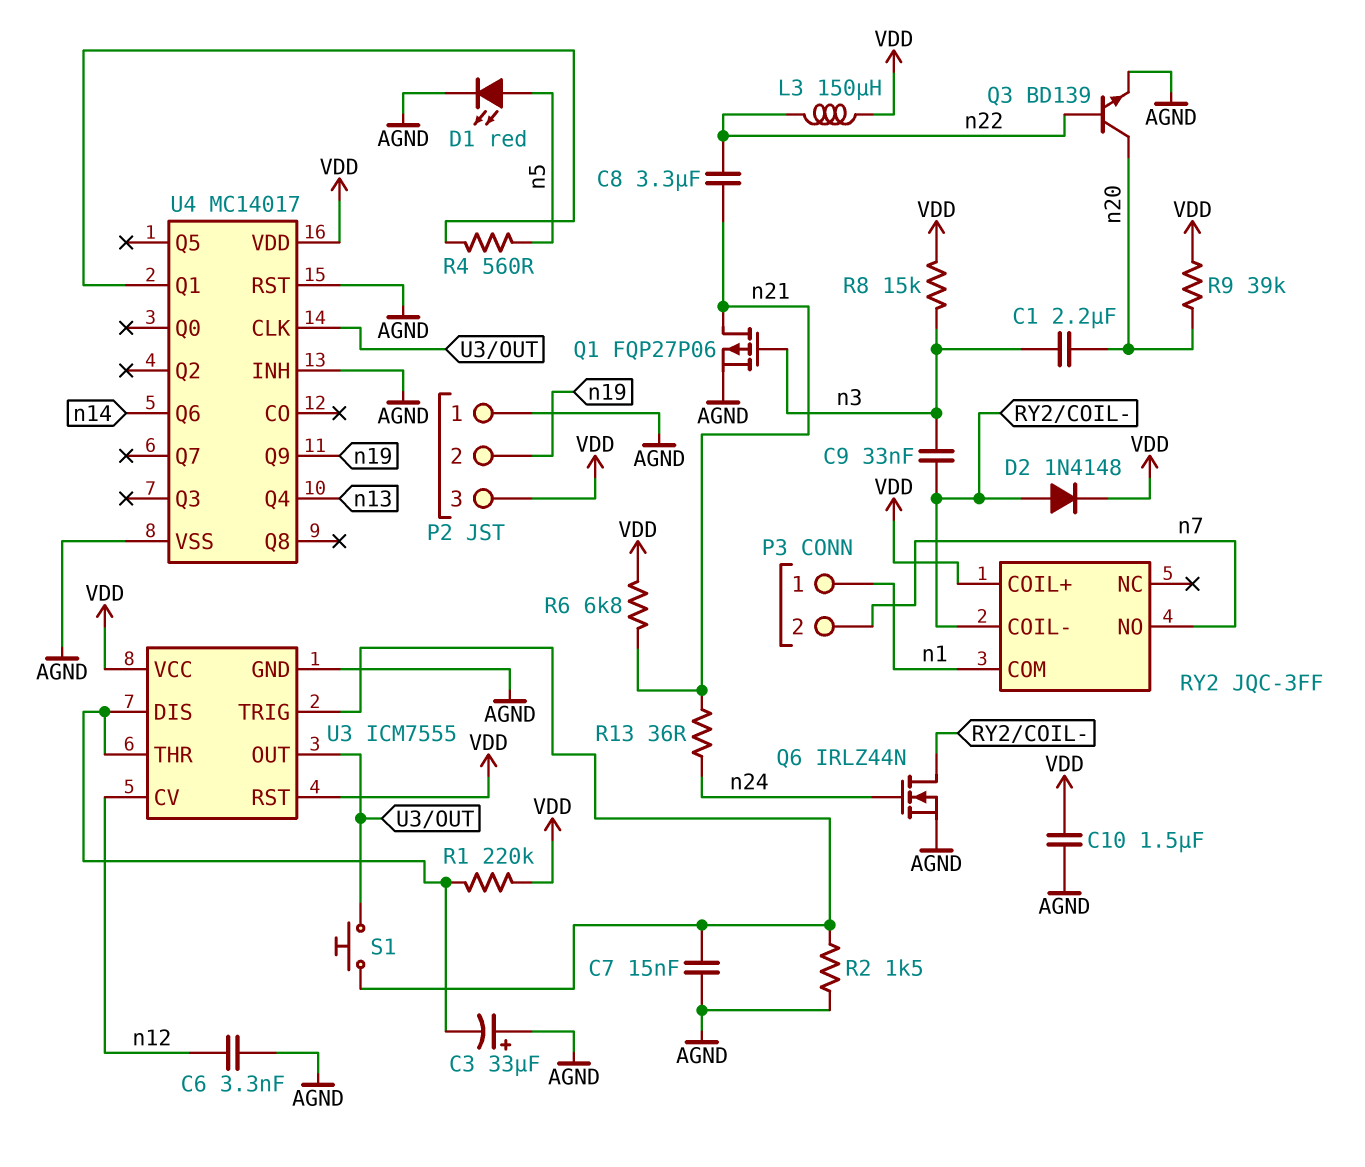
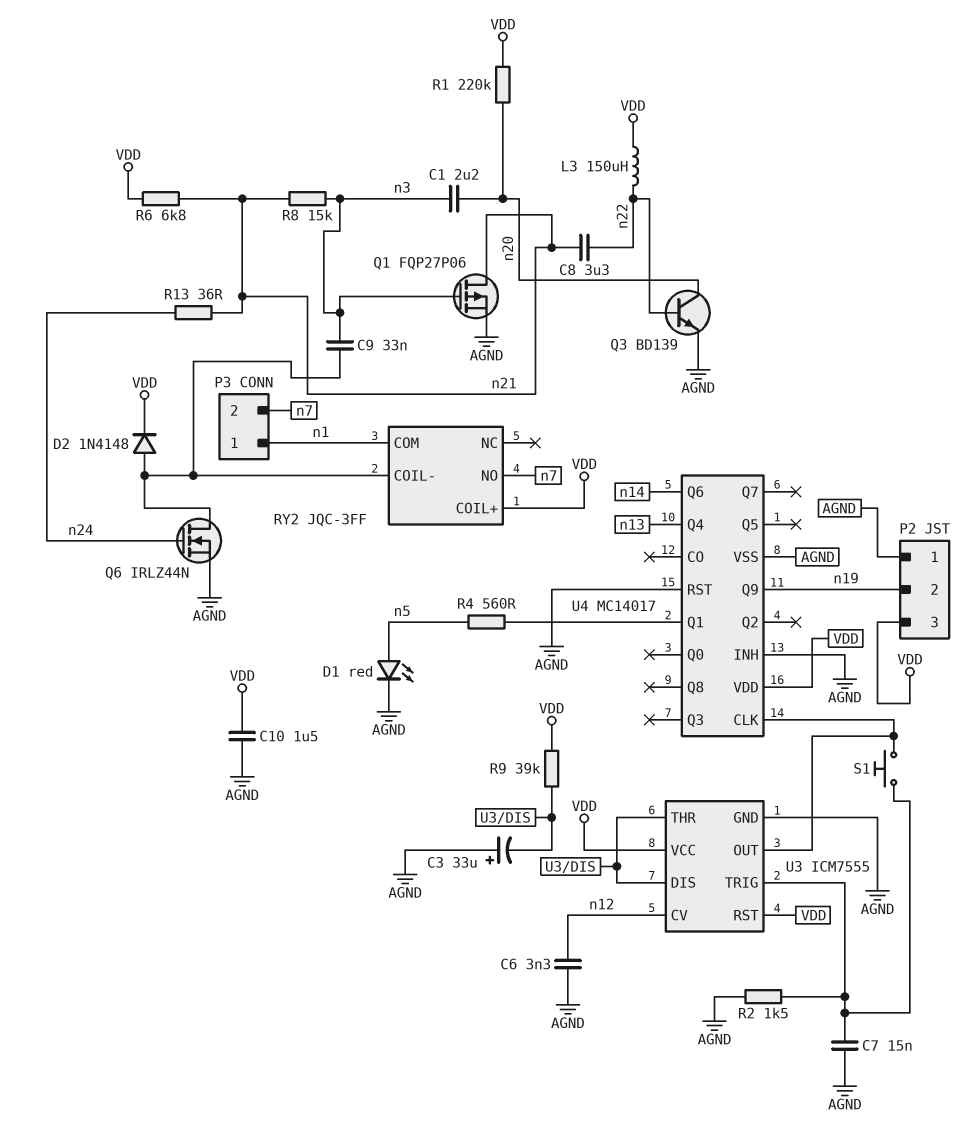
R1: 220k (U3/DIS, VDD) -> 220k (VDD, n20)
R8: 15k (VDD, n3) -> 15k (n3, n21)
R9: 39k (VDD, n20) -> 39k (U3/DIS, VDD)

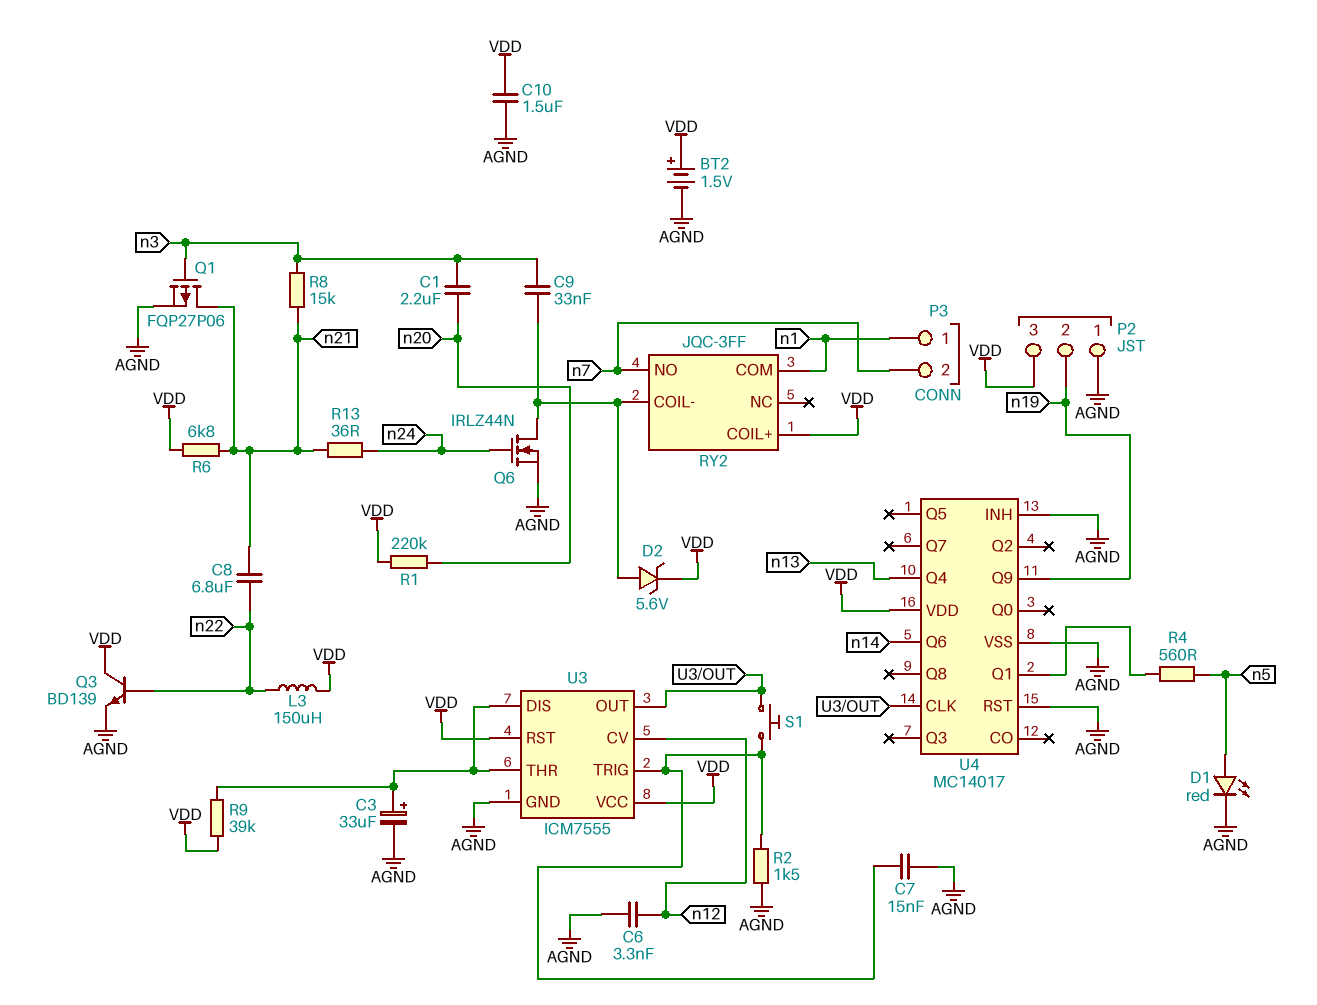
BT2: none -> 1.5V (plus VDD, minus AGND)
C3: 33uF (plus AGND, minus U3/DIS) -> 33uF (plus U3/DIS, minus AGND)
C8: 3.3uF (n21, n22) -> 6.8uF (n21, n22)
D2: diode 1N4148 (A RY2/COIL-, K VDD) -> zener 5.6V (A RY2/COIL-, K VDD)
Q3: NPN BD139 (B n22, C n20, E AGND) -> NPN BD139 (B n22, C VDD, E AGND)

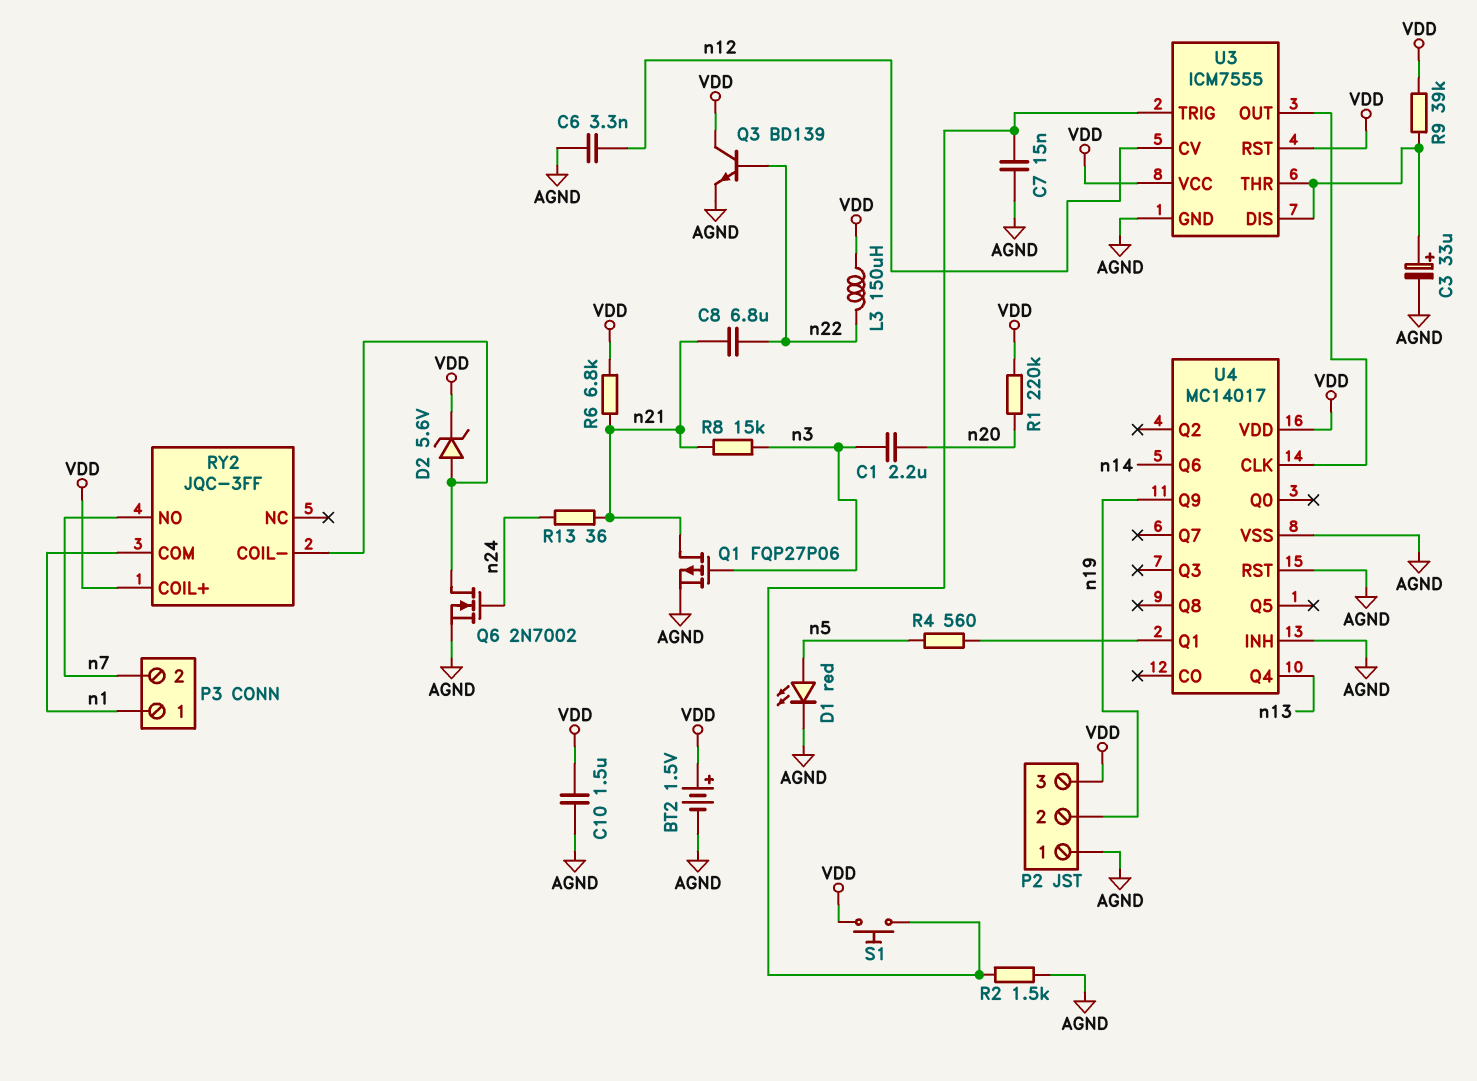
C9: 33nF (RY2/COIL-, n3) -> none
Q6: NMOS IRLZ44N (G n24, D RY2/COIL-, S AGND) -> NMOS 2N7002 (G n24, D RY2/COIL-, S AGND)
S1: button (U3/OUT, U3/TRIG) -> button (U3/TRIG, VDD)

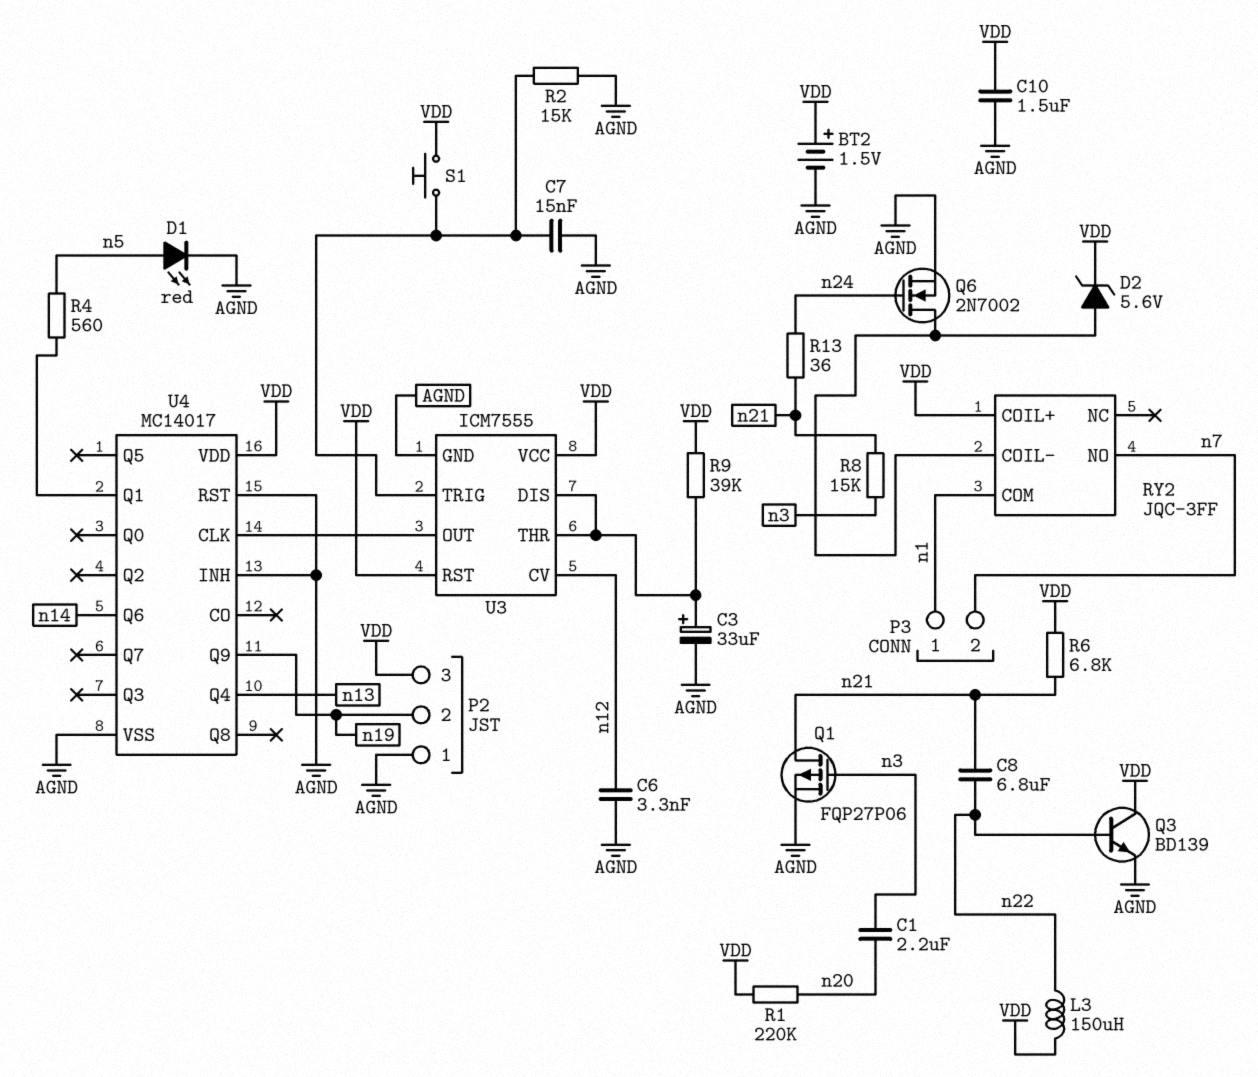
R2: 1.5k (AGND, U3/TRIG) -> 15k (AGND, U3/TRIG)

